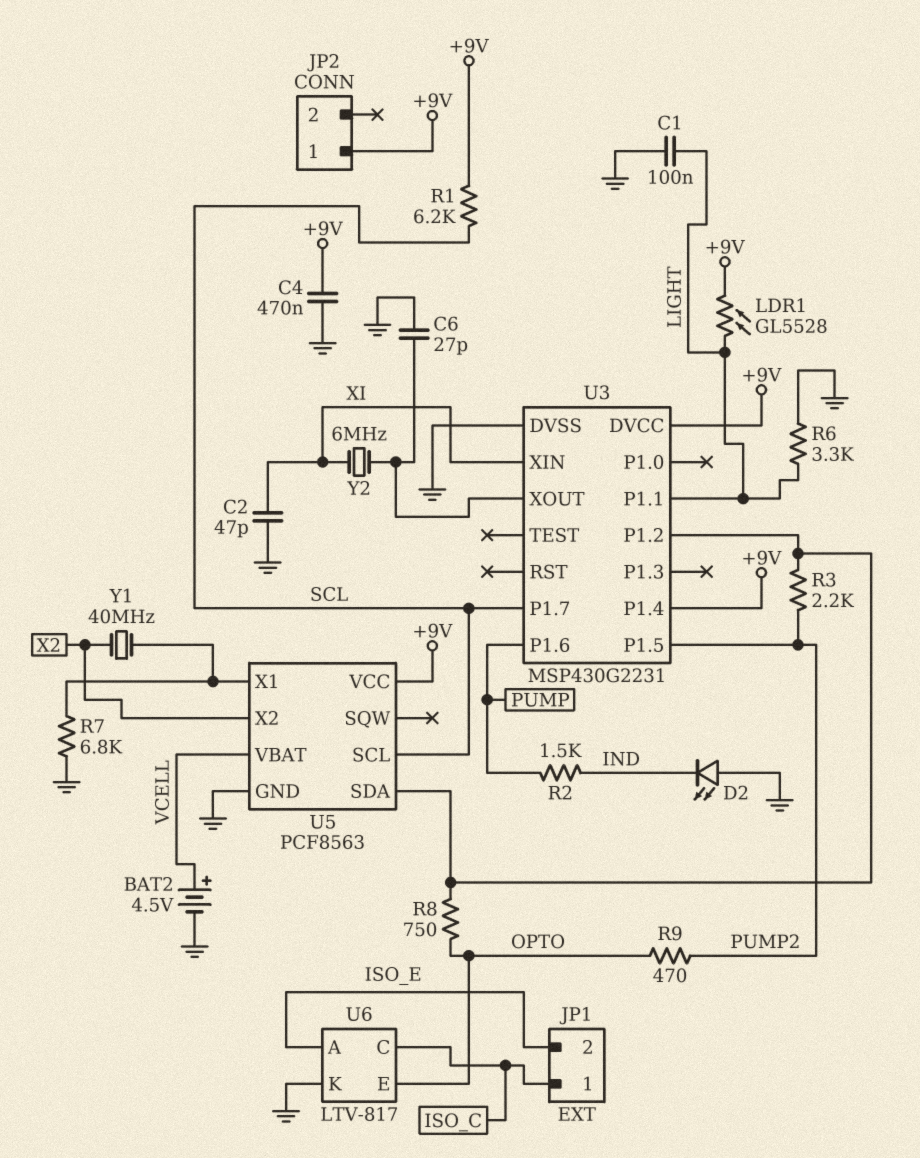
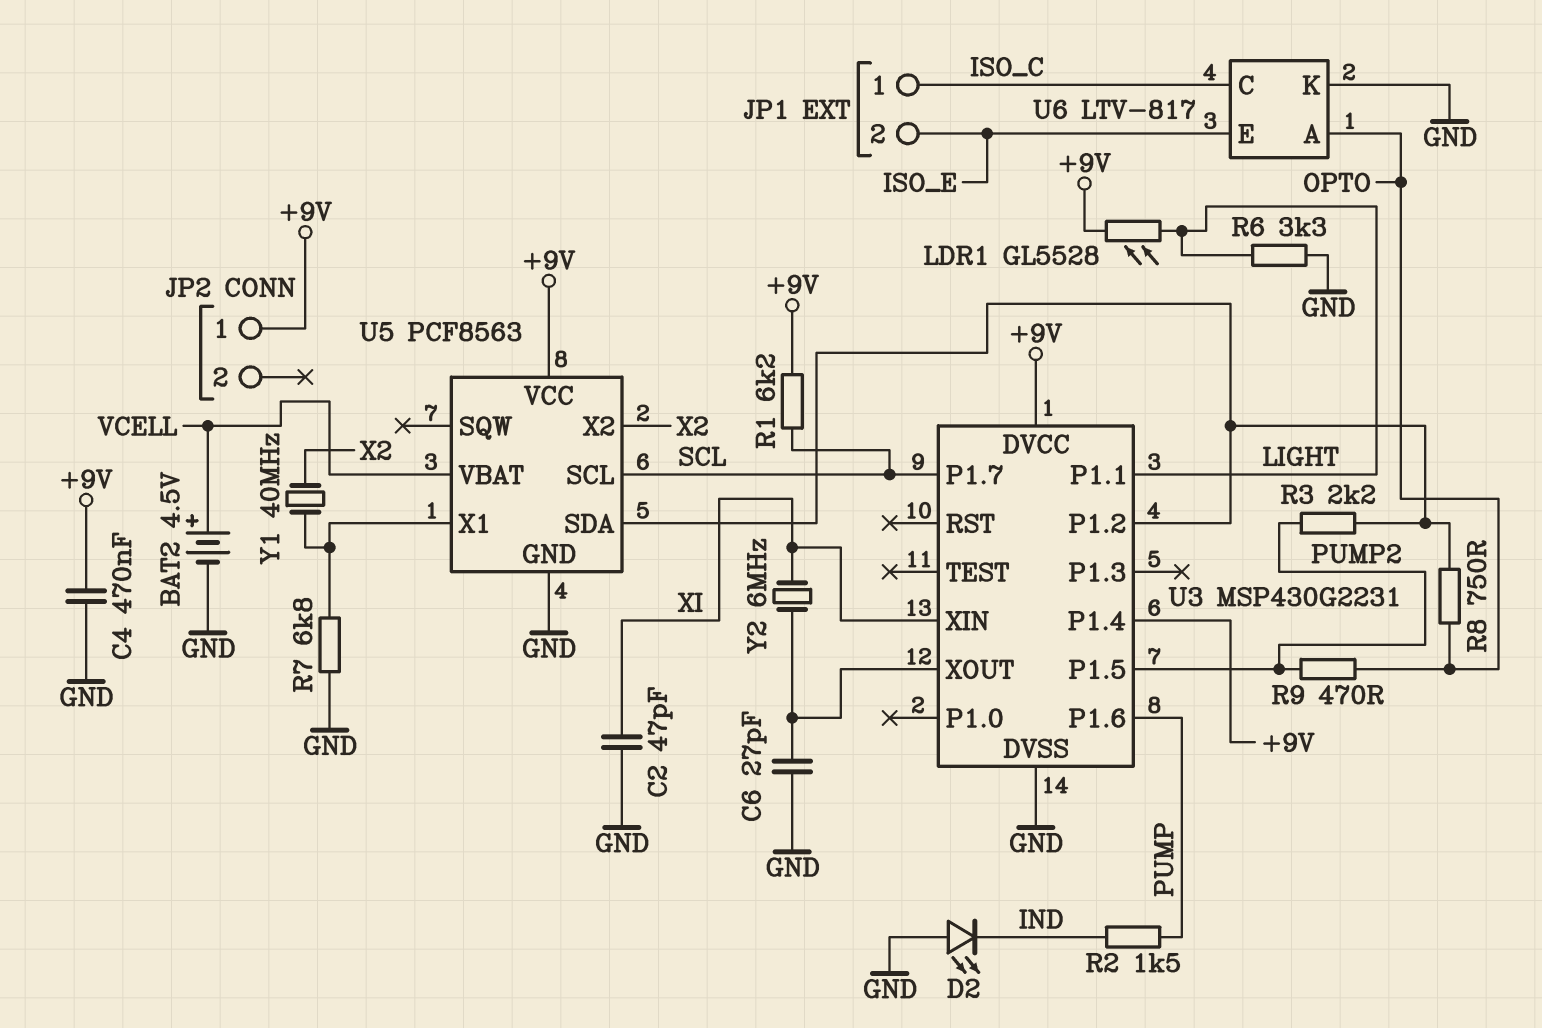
C1: 100nF (GND, LIGHT) -> none
U6 pin A: ISO_E -> OPTO
U6 pin E: OPTO -> ISO_E

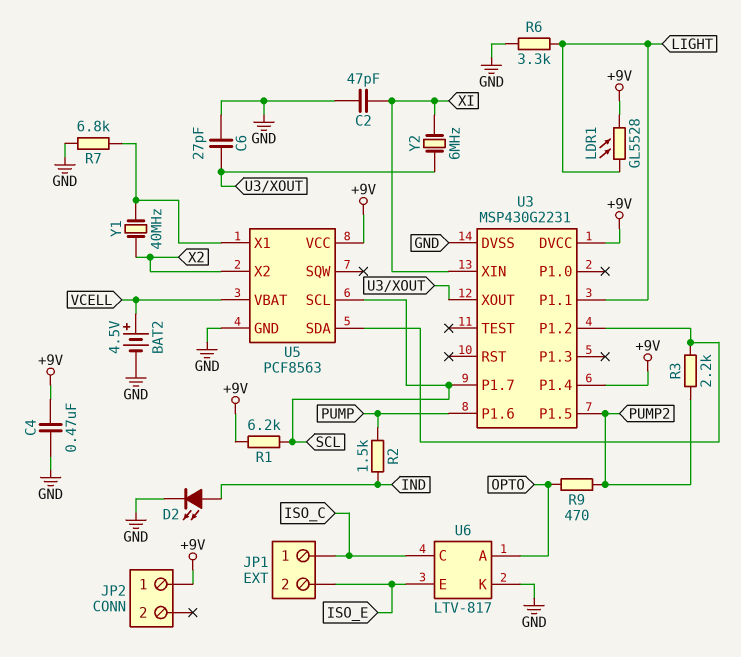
D2: LED (A GND, K IND) -> LED (A IND, K GND)
R8: 750 (OPTO, U3/P1.2) -> none

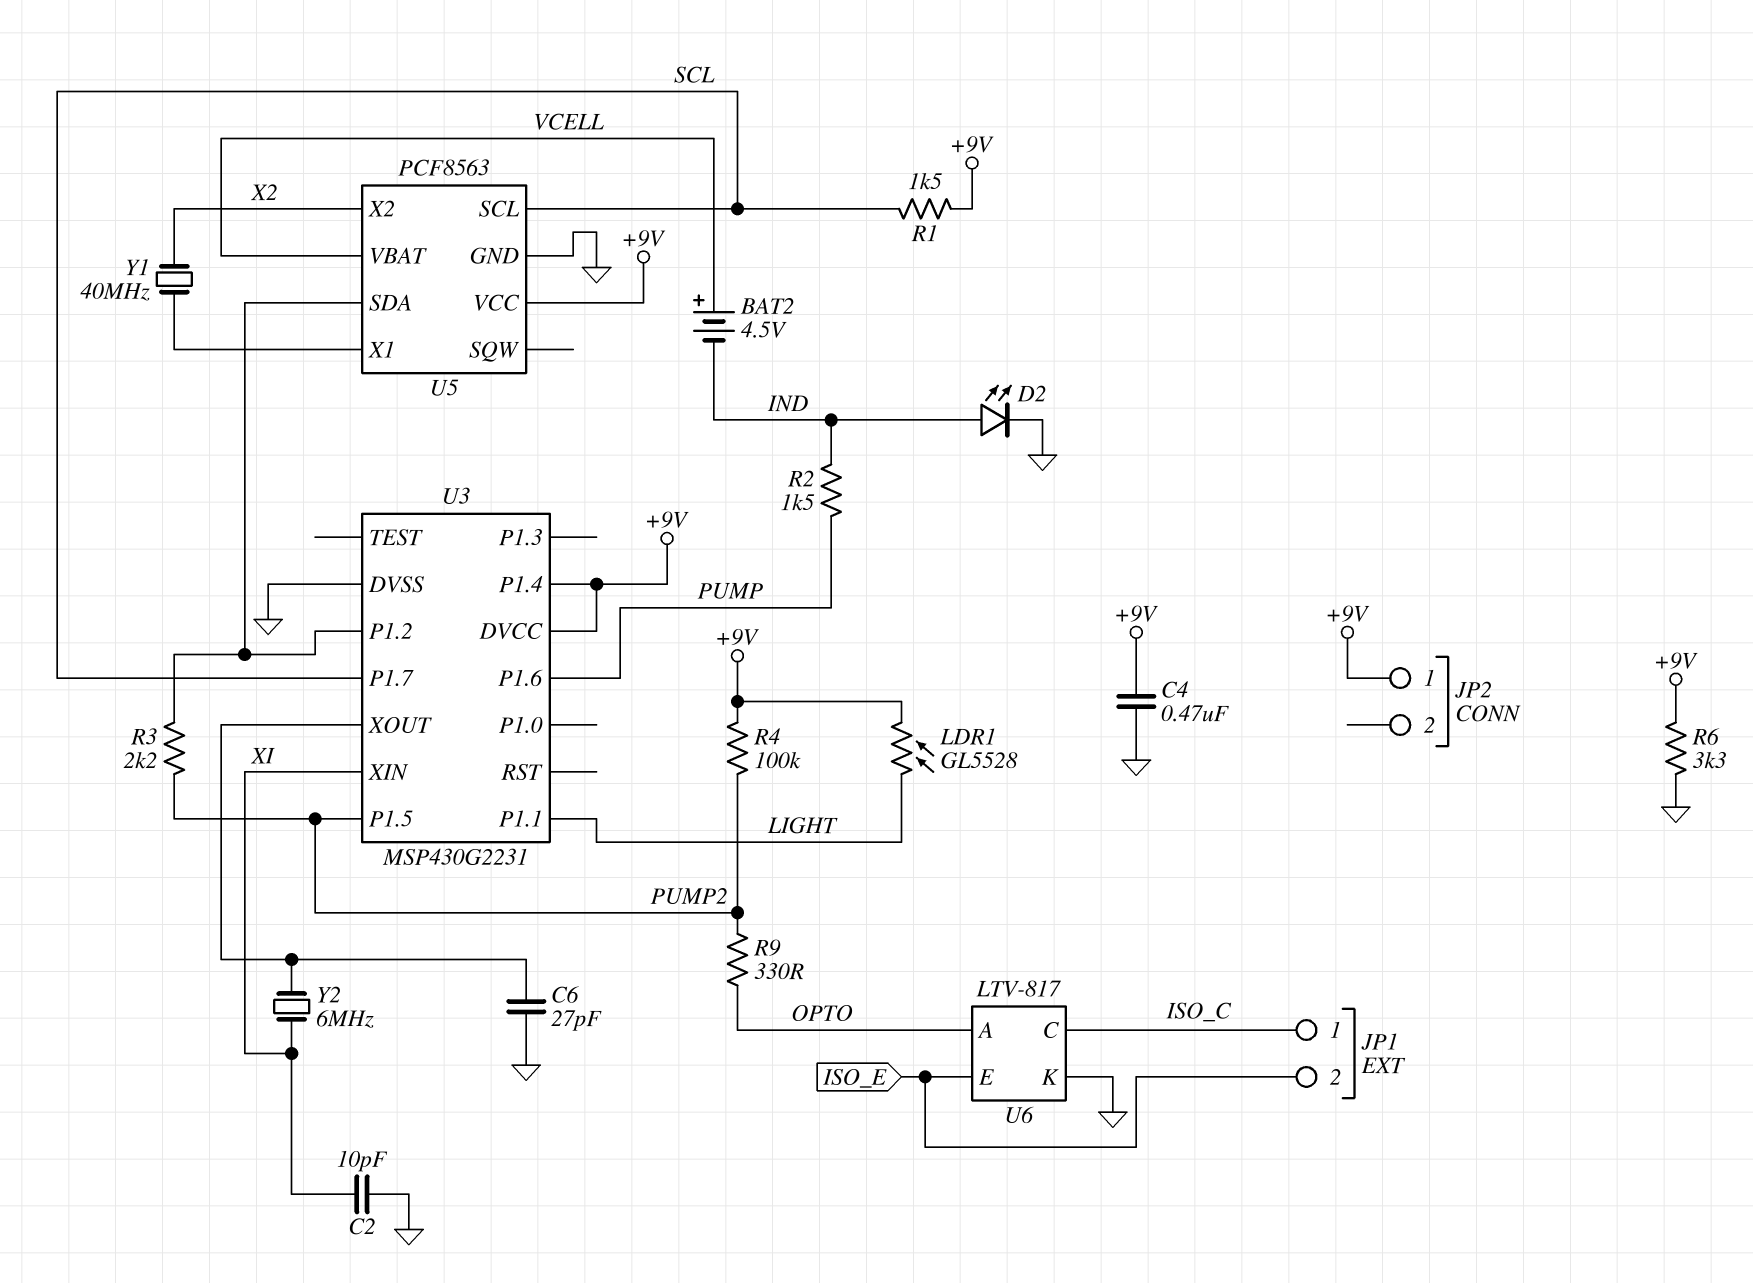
BAT2: 4.5V (plus VCELL, minus GND) -> 4.5V (plus VCELL, minus IND)
C2: 47pF (GND, XI) -> 10pF (GND, XI)
R1: 6.2k (+9V, SCL) -> 1.5k (+9V, SCL)
R4: none -> 100k (+9V, PUMP2)
R6: 3.3k (GND, LIGHT) -> 3.3k (+9V, GND)
R7: 6.8k (GND, U5/X1) -> none
R9: 470 (OPTO, PUMP2) -> 330 (OPTO, PUMP2)

